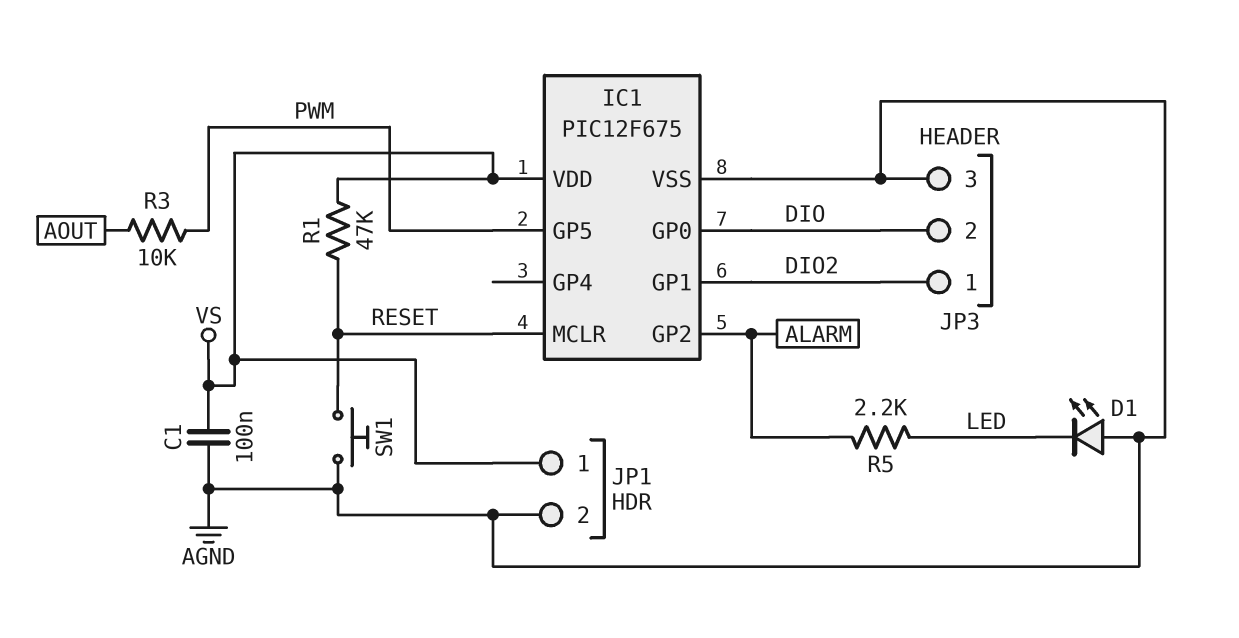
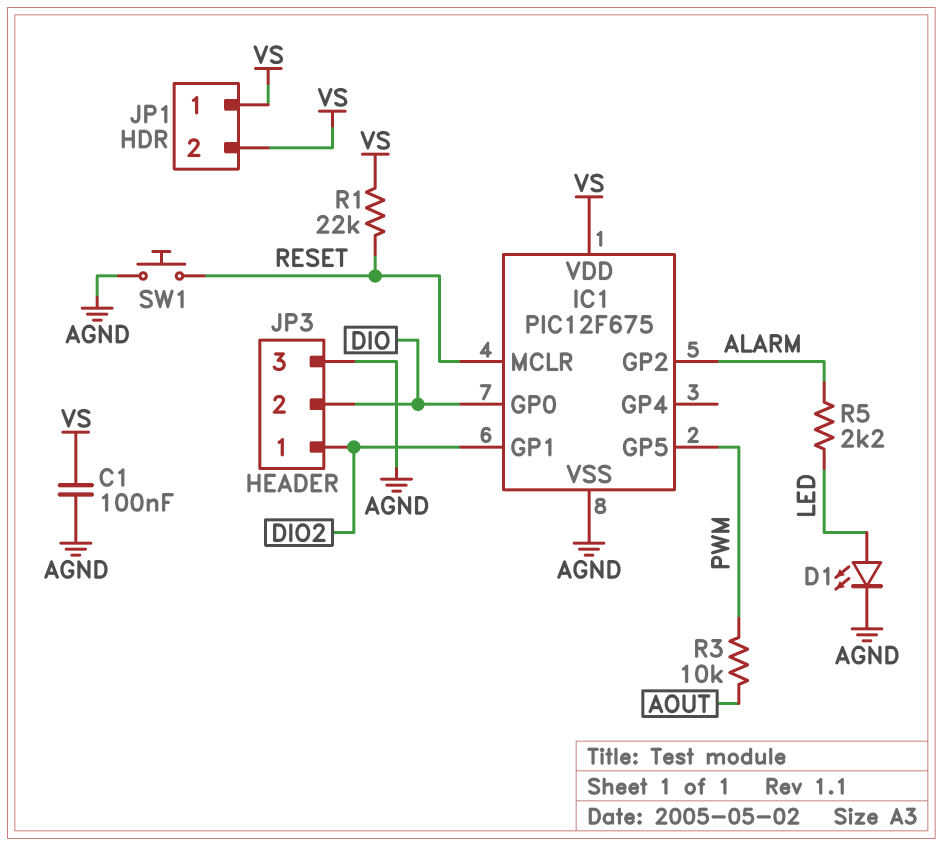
D1: LED (A AGND, K LED) -> LED (A LED, K AGND)
JP1 pin 2: AGND -> VS
R1: 47k (RESET, VS) -> 22k (RESET, VS)

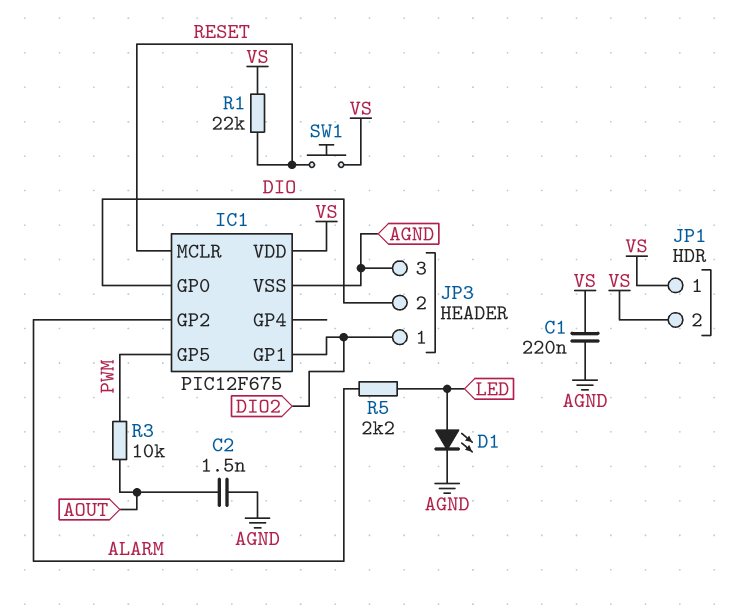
C1: 100nF (AGND, VS) -> 220nF (AGND, VS)
C2: none -> 1.5nF (AGND, AOUT)
SW1: button (AGND, RESET) -> button (RESET, VS)

